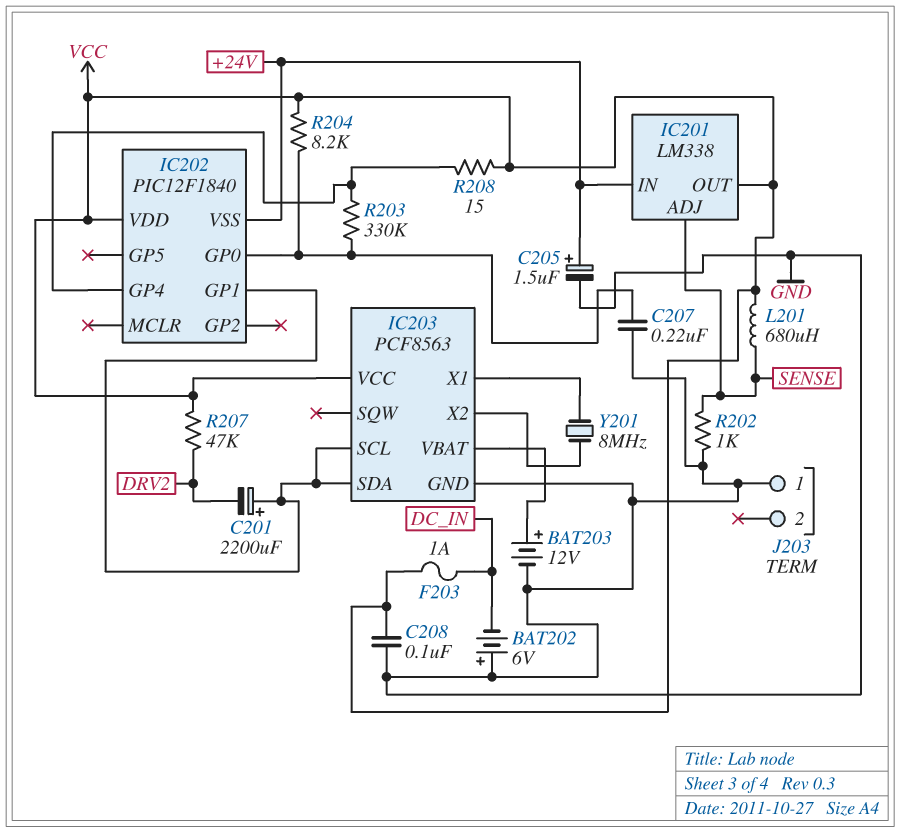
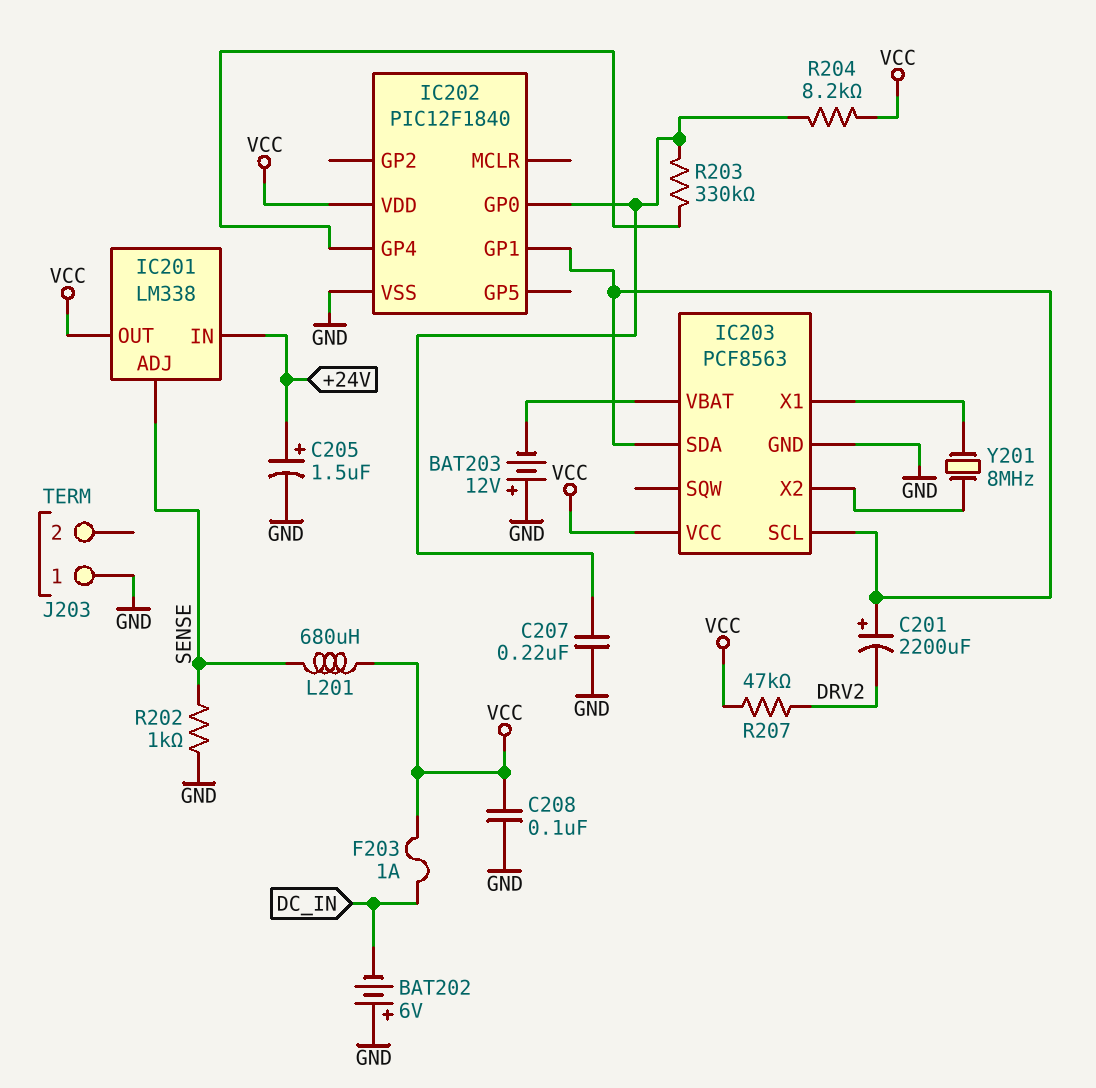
BAT203: 12V (plus IC203/VBAT, minus GND) -> 12V (plus GND, minus IC203/VBAT)
IC202 pin VSS: +24V -> GND
R208: 15 (IC202/GP4, VCC) -> none

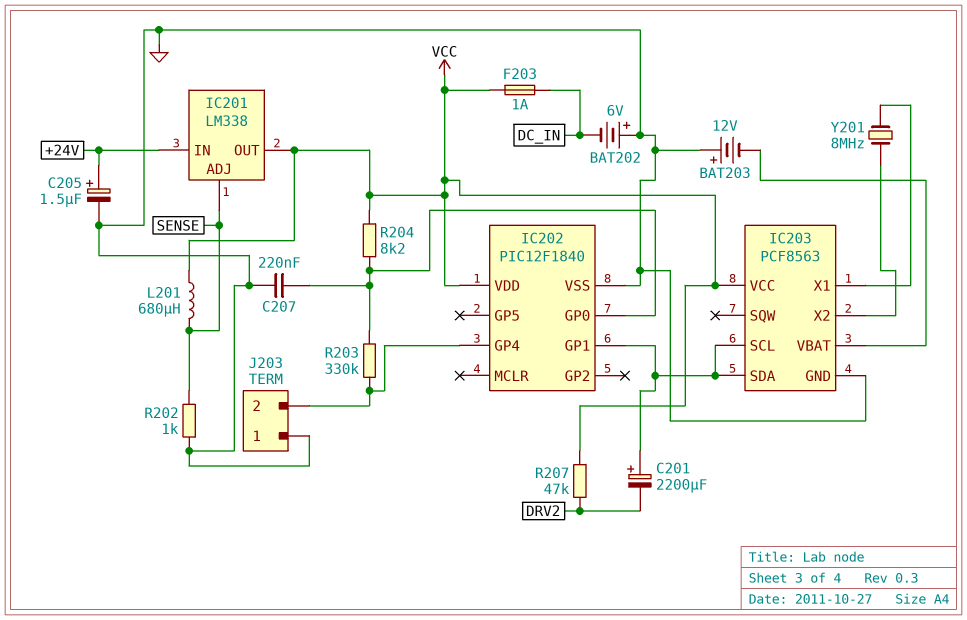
C208: 100nF (GND, VCC) -> none
J203 pin 2: none -> IC202/GP4

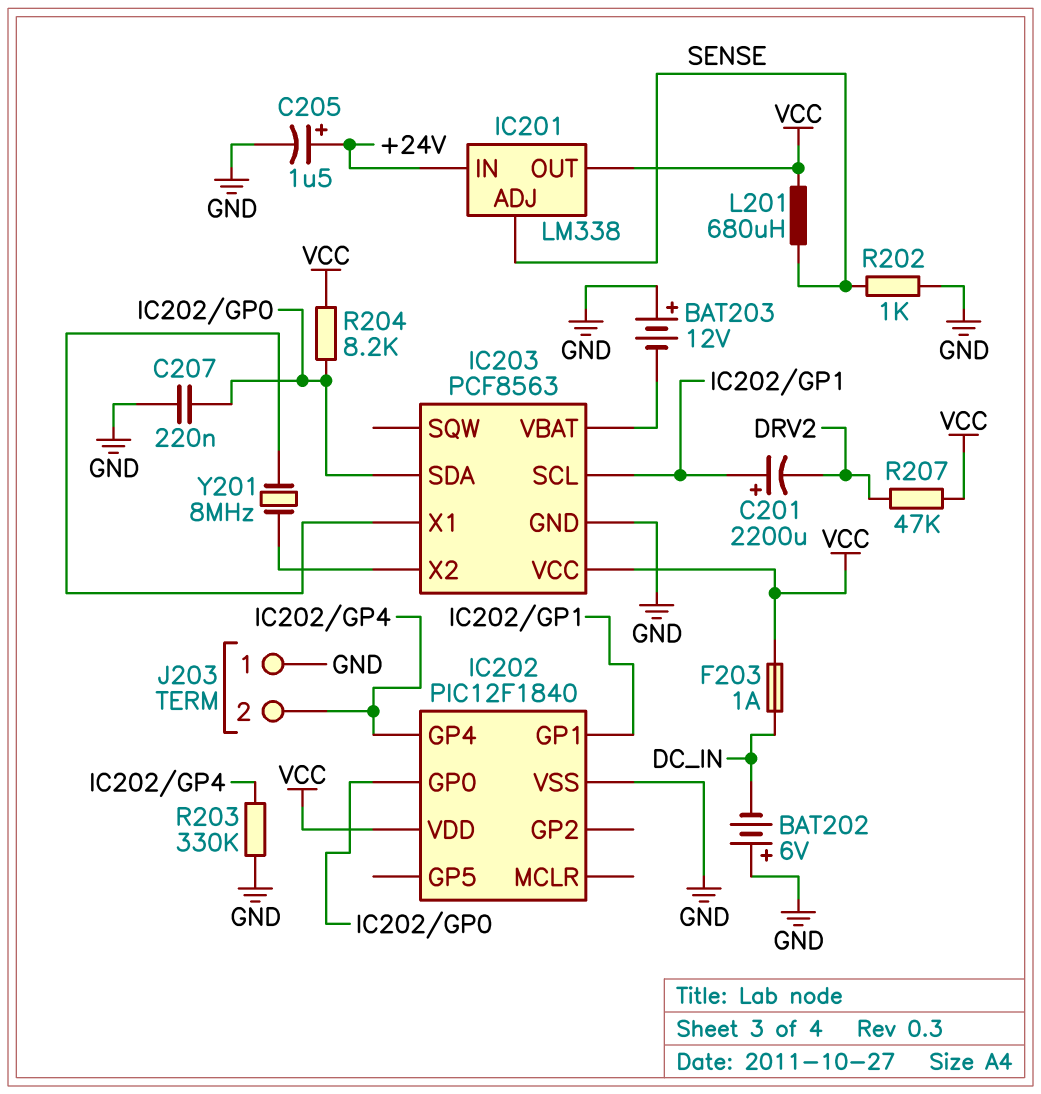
IC203 pin SDA: IC202/GP1 -> IC202/GP0
R203: 330k (IC202/GP0, IC202/GP4) -> 330k (GND, IC202/GP4)

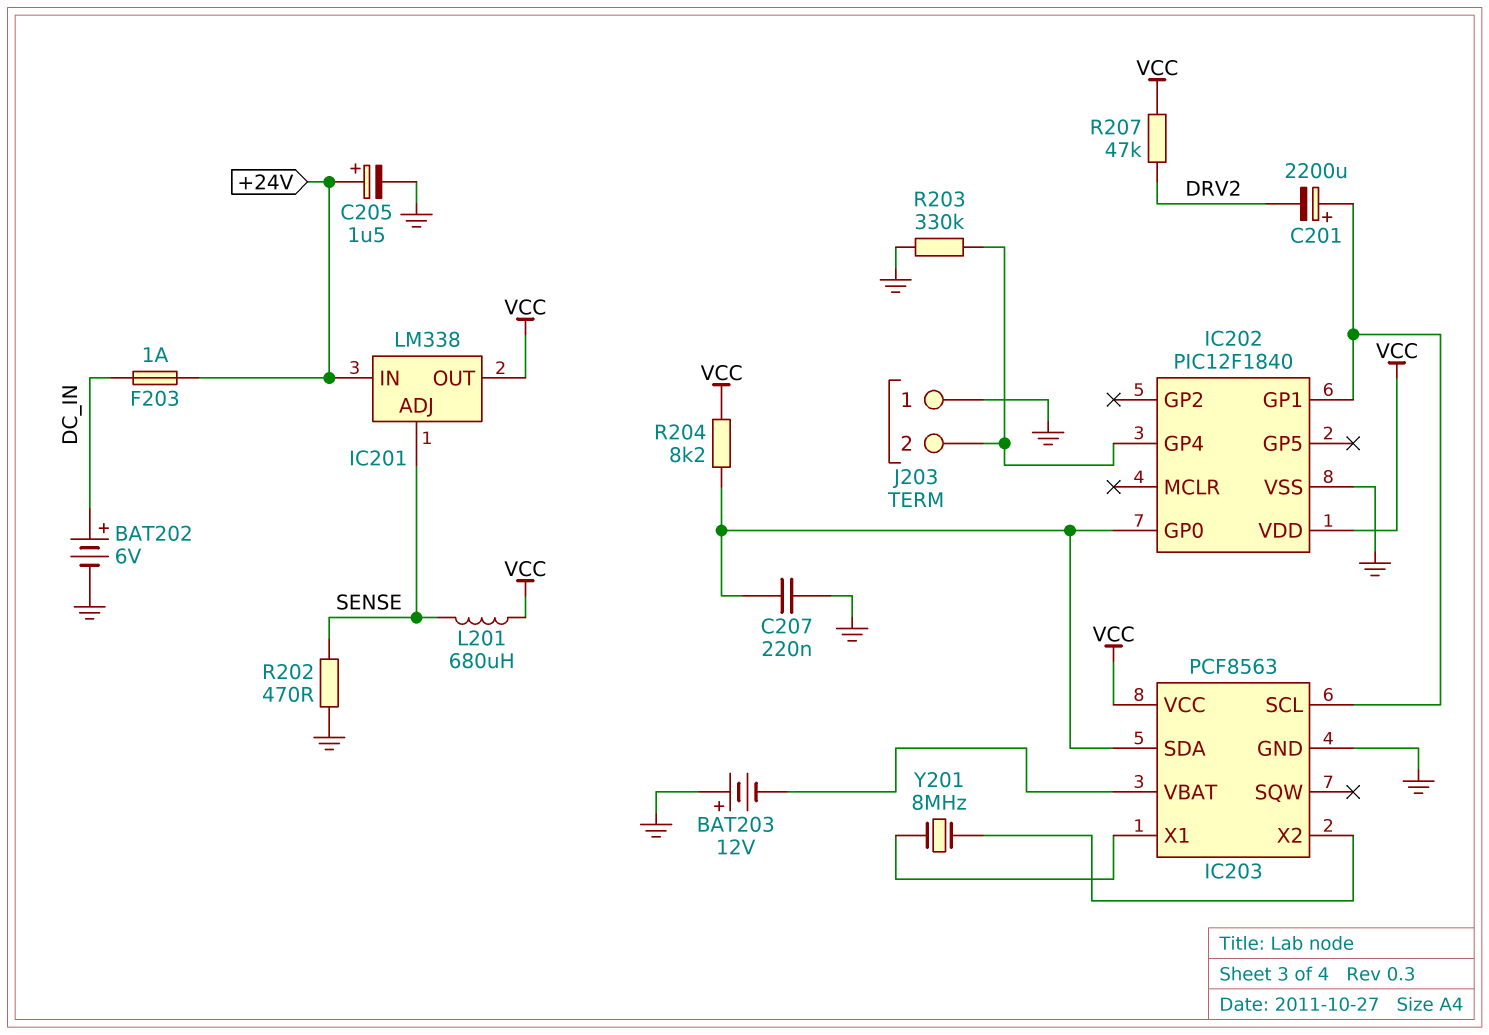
BAT202: 6V (plus GND, minus DC_IN) -> 6V (plus DC_IN, minus GND)
F203: 1A (DC_IN, VCC) -> 1A (+24V, DC_IN)
R202: 1k (GND, SENSE) -> 470 (GND, SENSE)

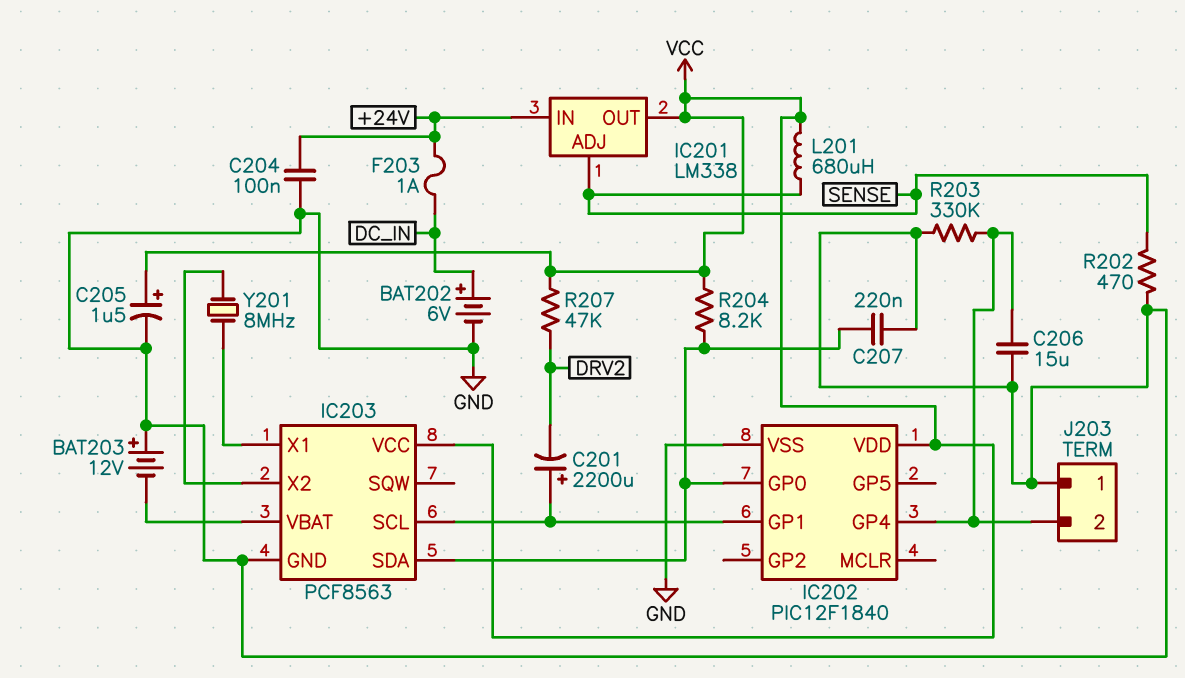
C204: none -> 100nF (+24V, GND)
C205: 1.5uF (plus +24V, minus GND) -> 1.5uF (plus VCC, minus GND)
C206: none -> 15uF (GND, IC202/GP4)

